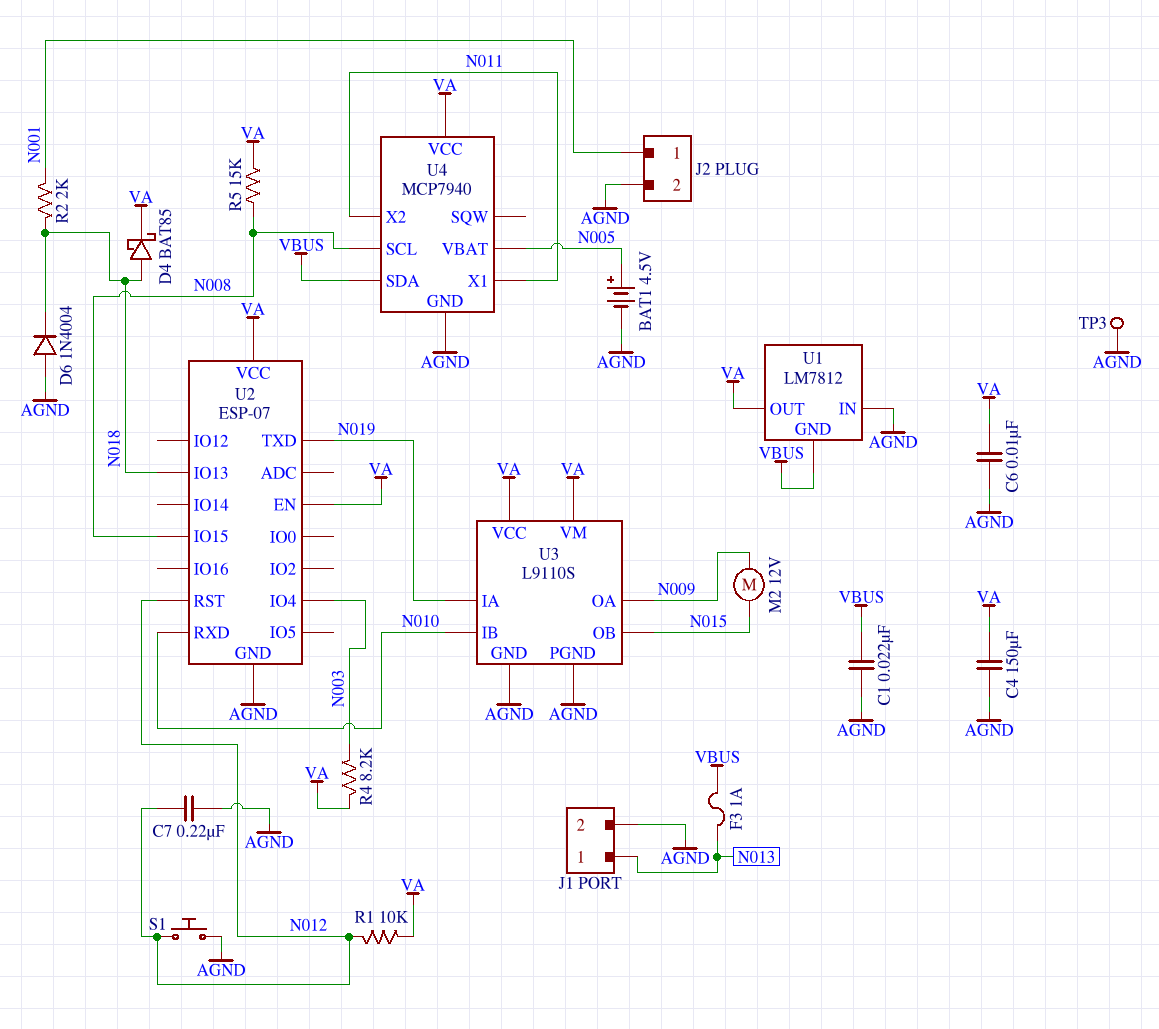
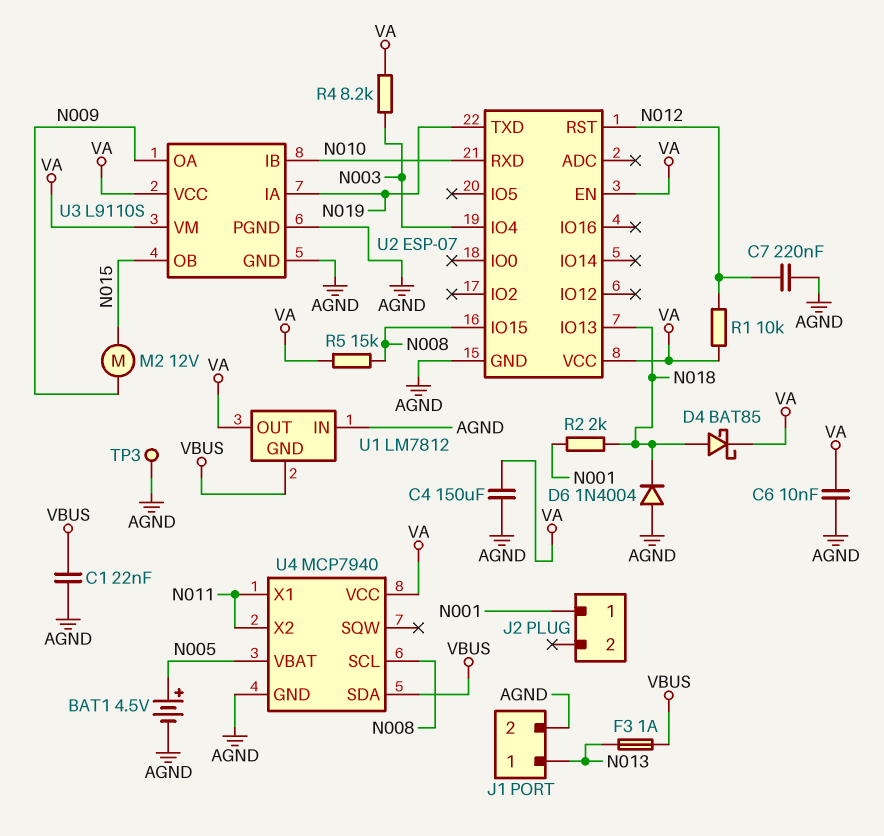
J2 pin 2: AGND -> none
S1: button (AGND, N012) -> none

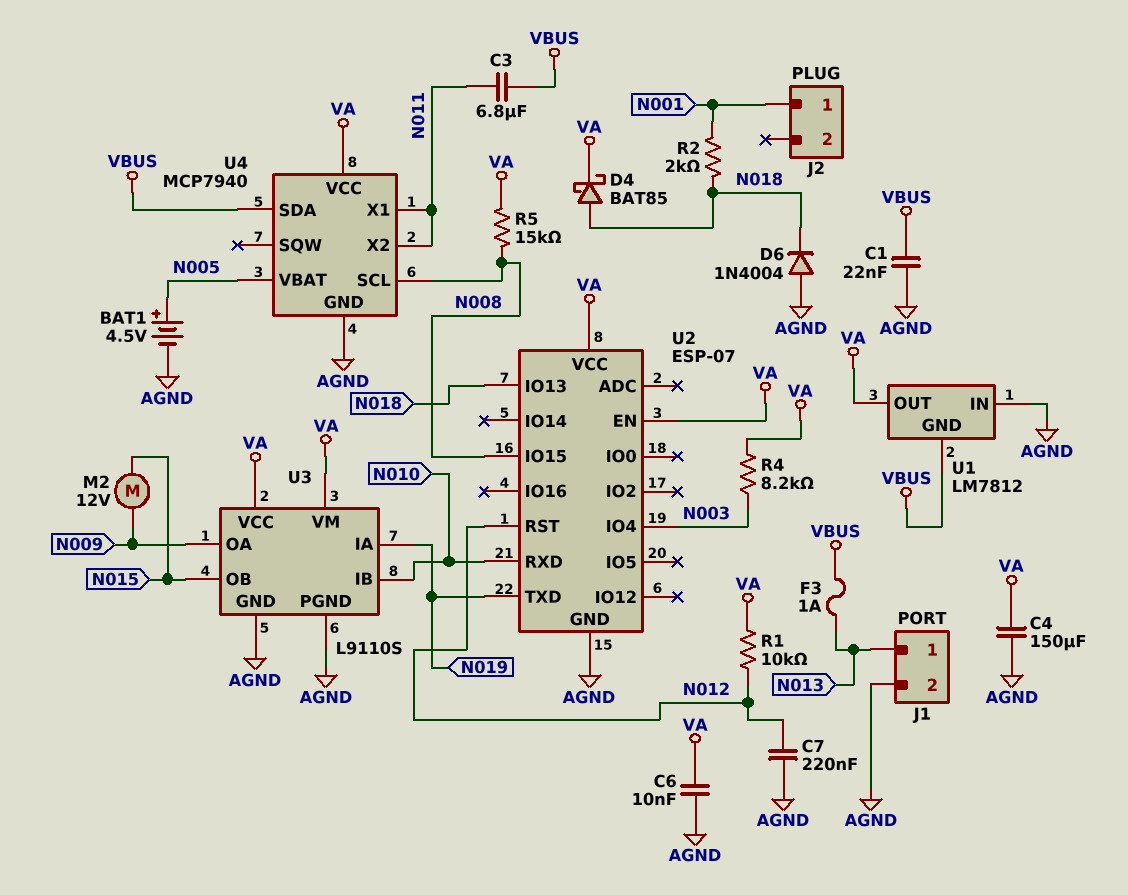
C3: none -> 6.8uF (N011, VBUS)
TP3: test point (AGND) -> none

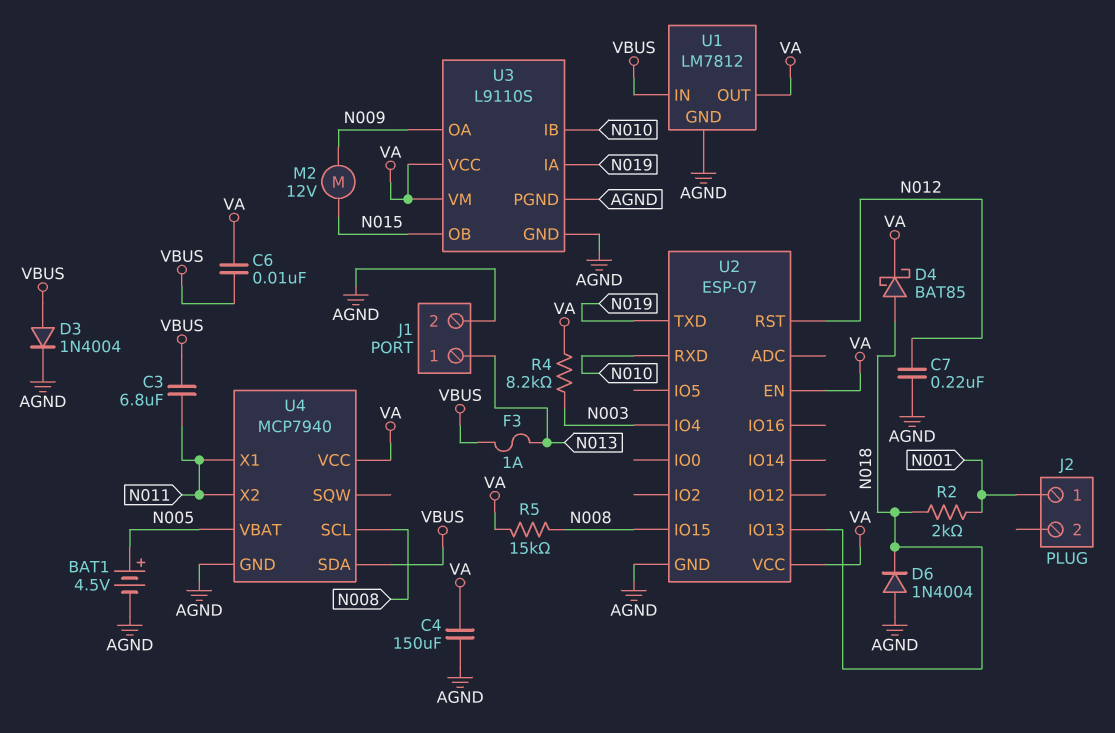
C1: 22nF (AGND, VBUS) -> none
C6: 10nF (AGND, VA) -> 10nF (VA, VBUS)
D3: none -> diode 1N4004 (A VBUS, K AGND)
R1: 10k (N012, VA) -> none
U1 pin GND: VBUS -> AGND
U1 pin IN: AGND -> VBUS

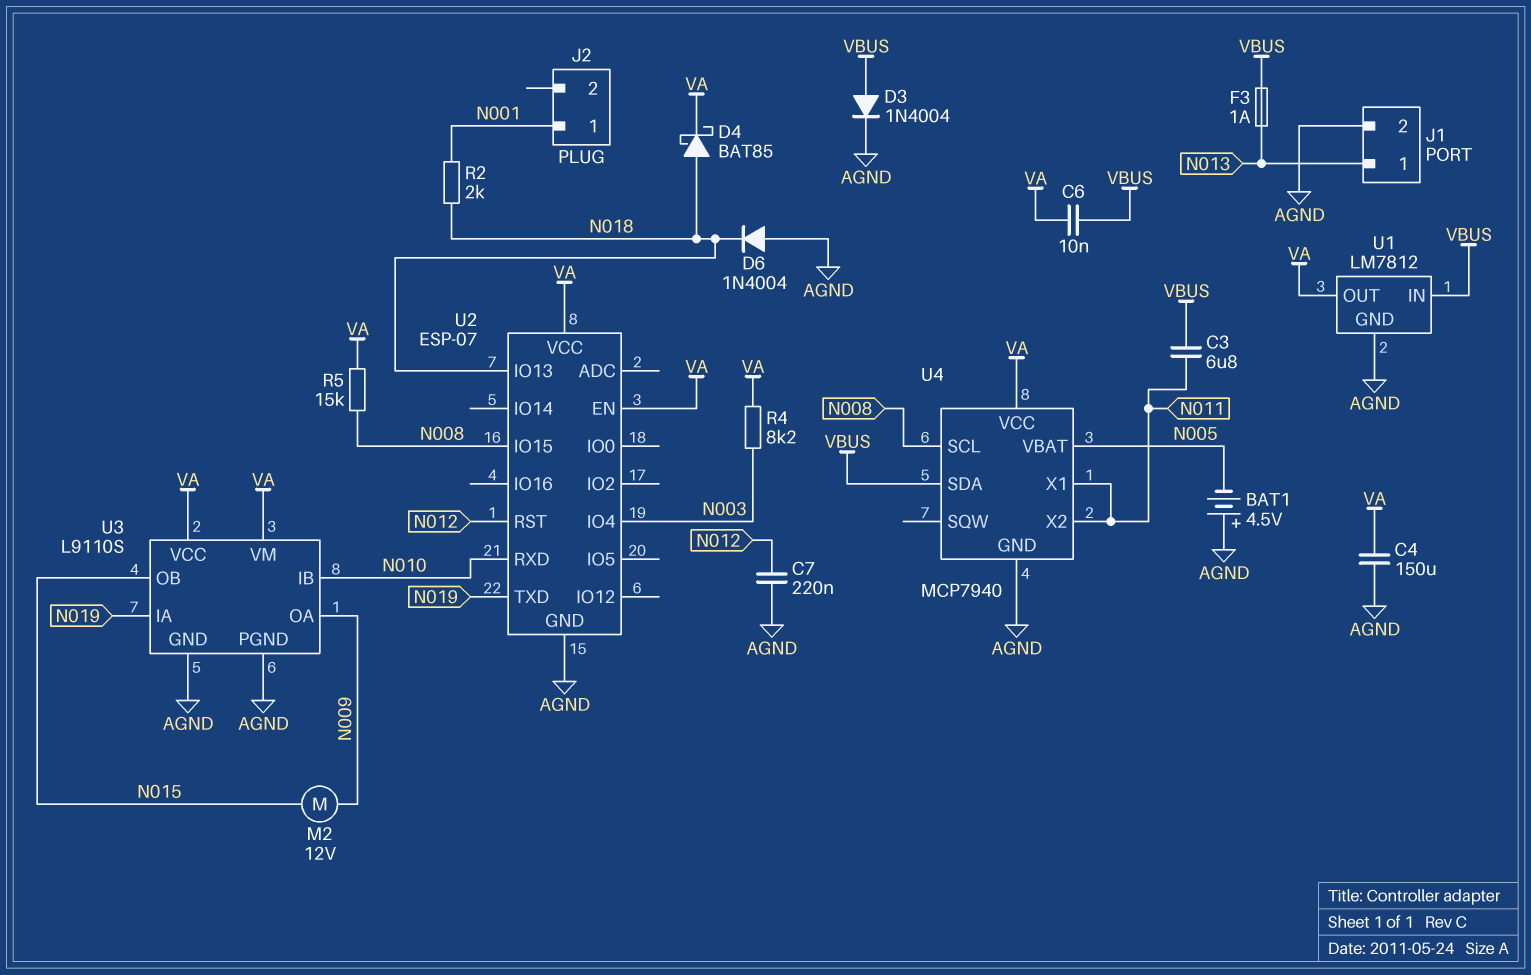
BAT1: 4.5V (plus N005, minus AGND) -> 4.5V (plus AGND, minus N005)

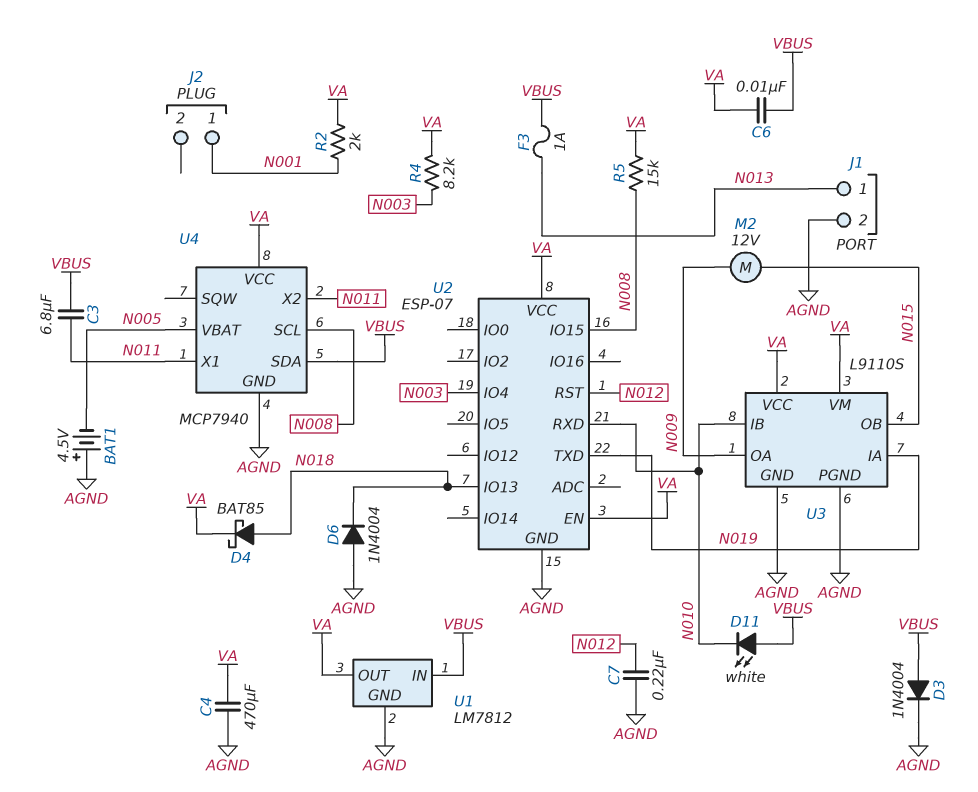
C4: 150uF (AGND, VA) -> 470uF (AGND, VA)
D11: none -> LED white (A VBUS, K N010)
R2: 2k (N001, N018) -> 2k (N001, VA)

